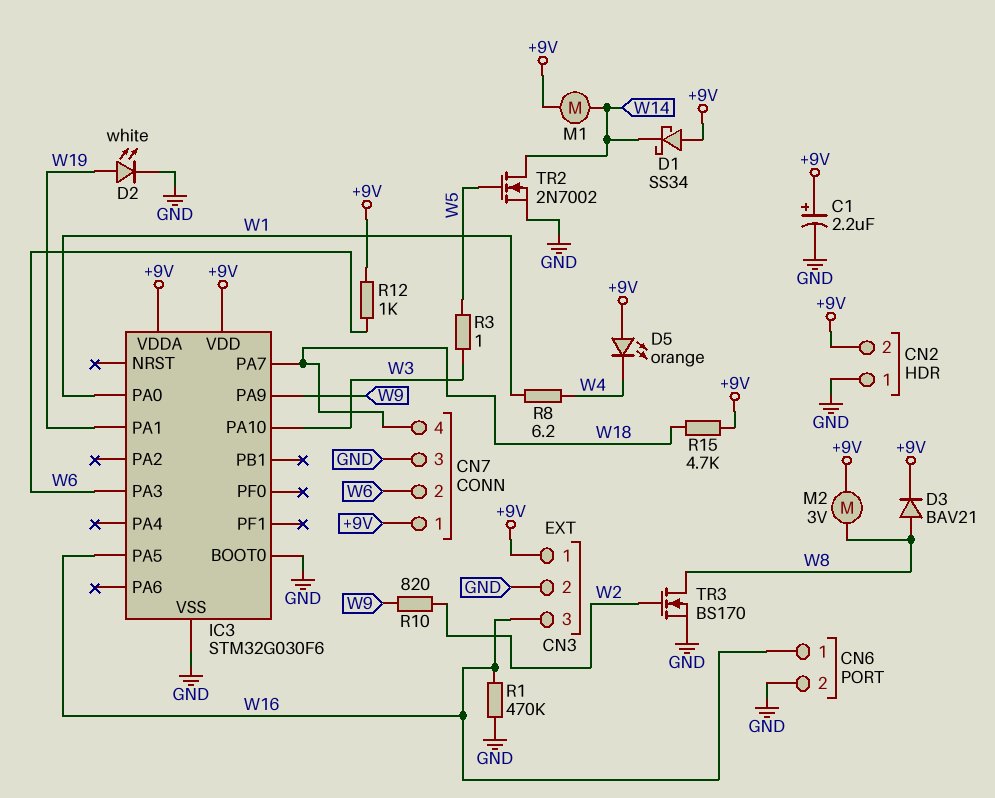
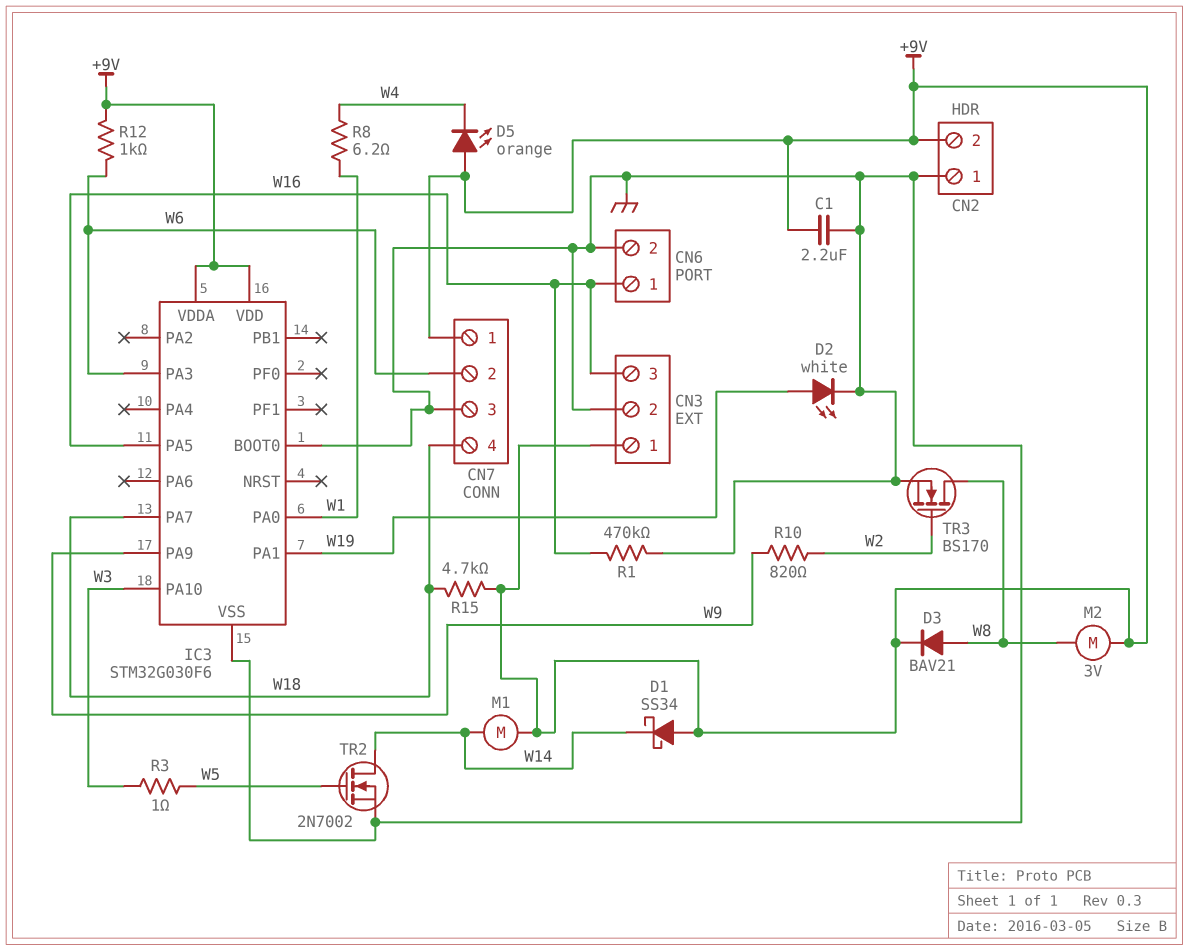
C1: 2.2uF (plus +9V, minus GND) -> 2.2uF (+9V, GND)

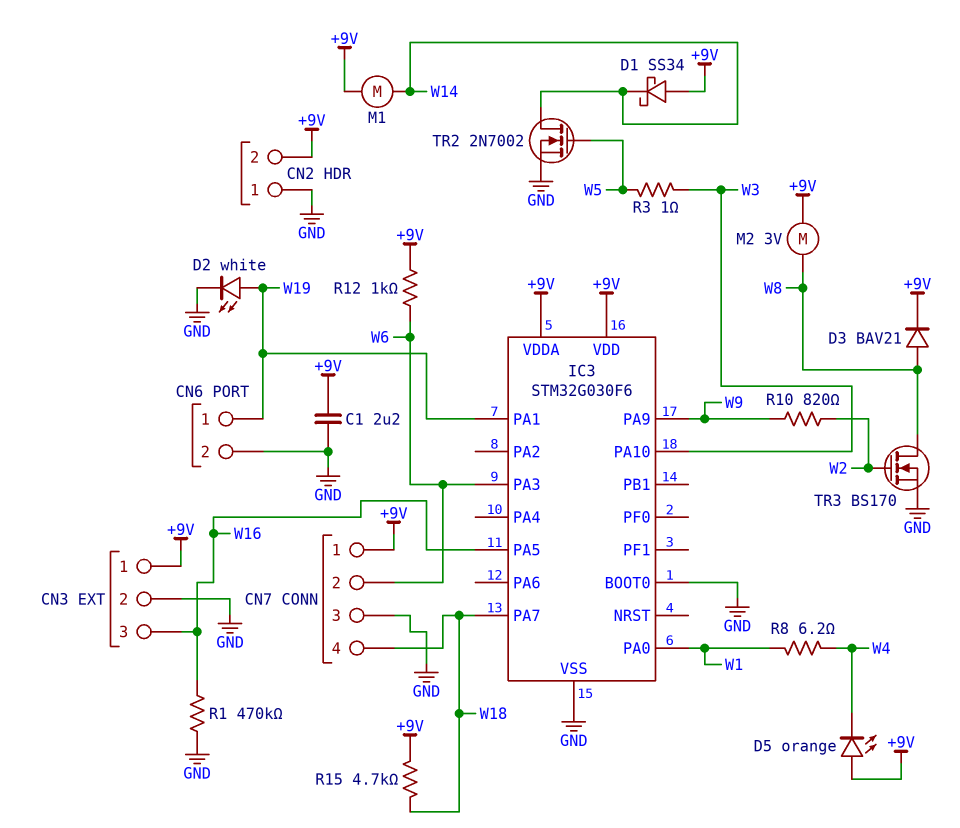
CN6 pin 1: W16 -> W19

